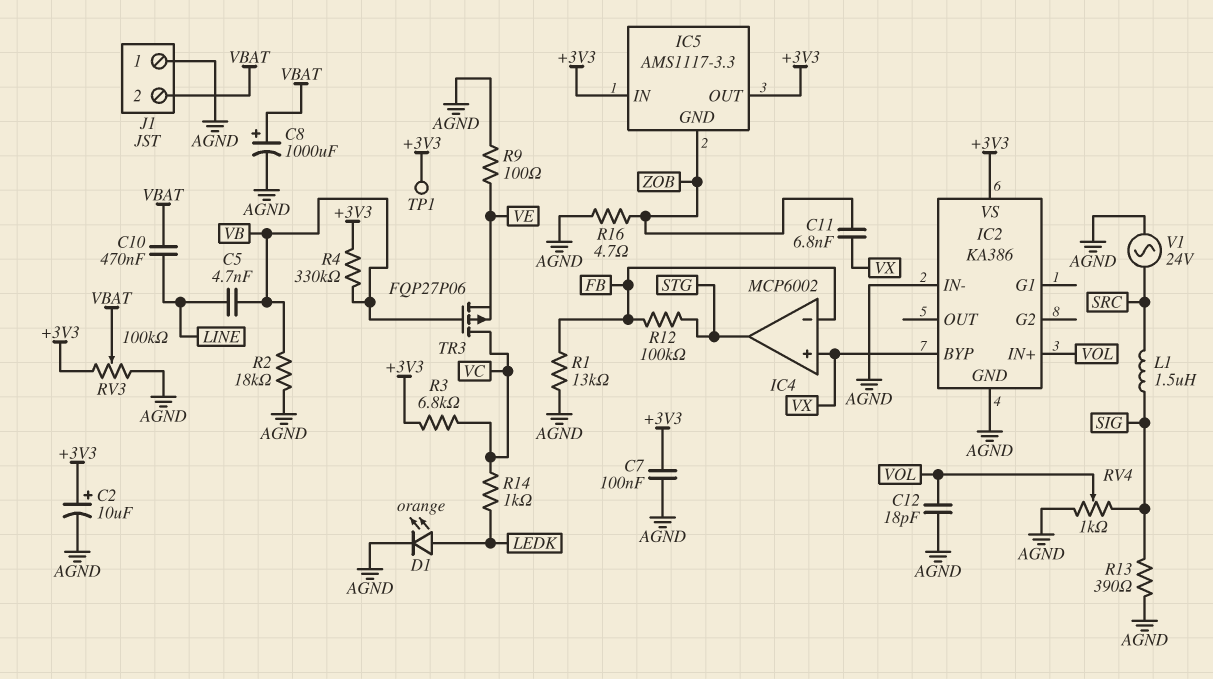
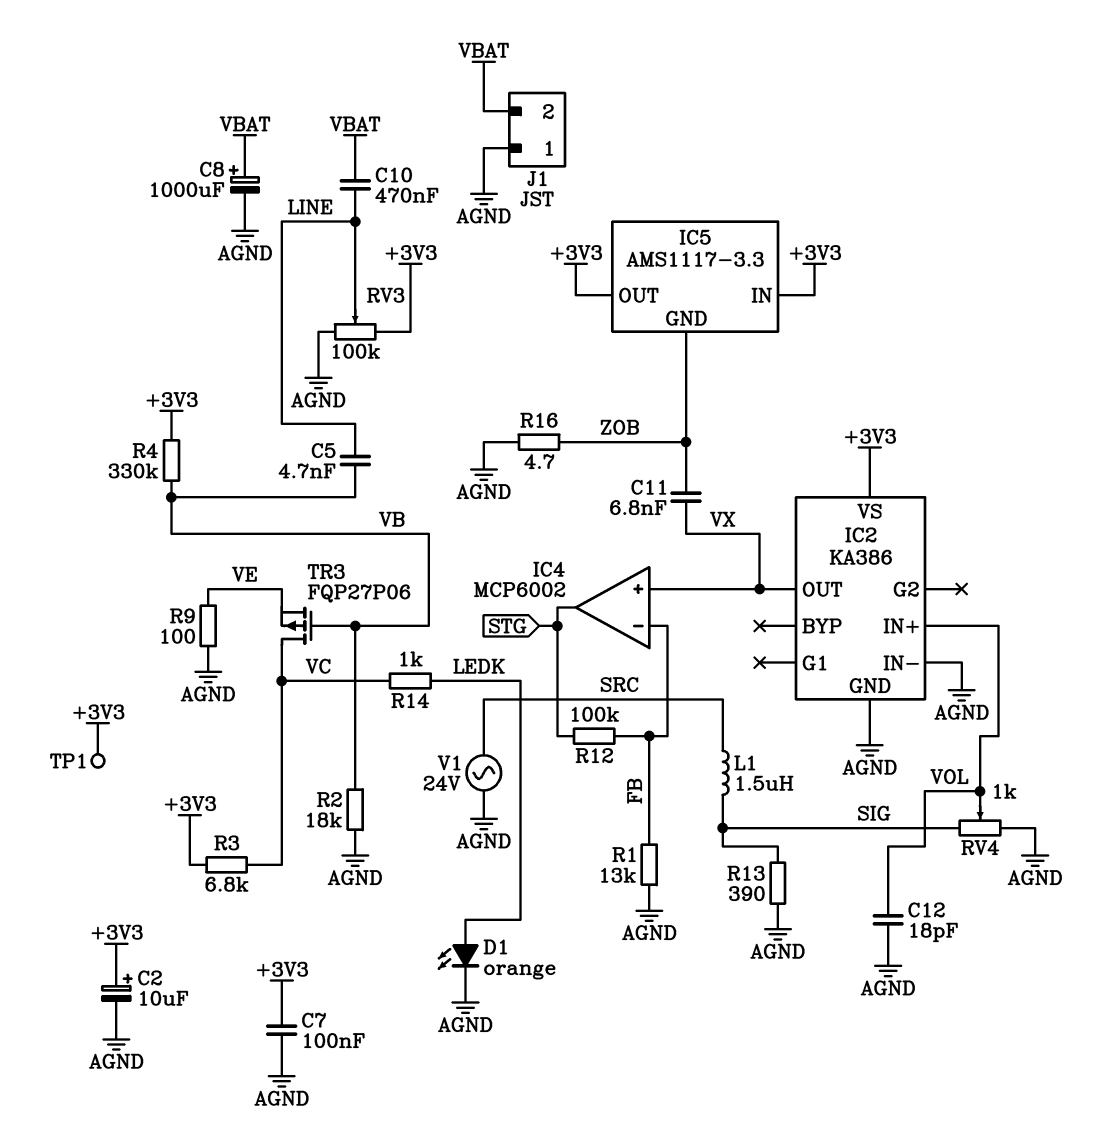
IC2 pin BYP: VX -> none
IC2 pin OUT: none -> VX
RV3: 100k (+3V3, AGND, wiper VBAT) -> 100k (+3V3, AGND, wiper LINE)

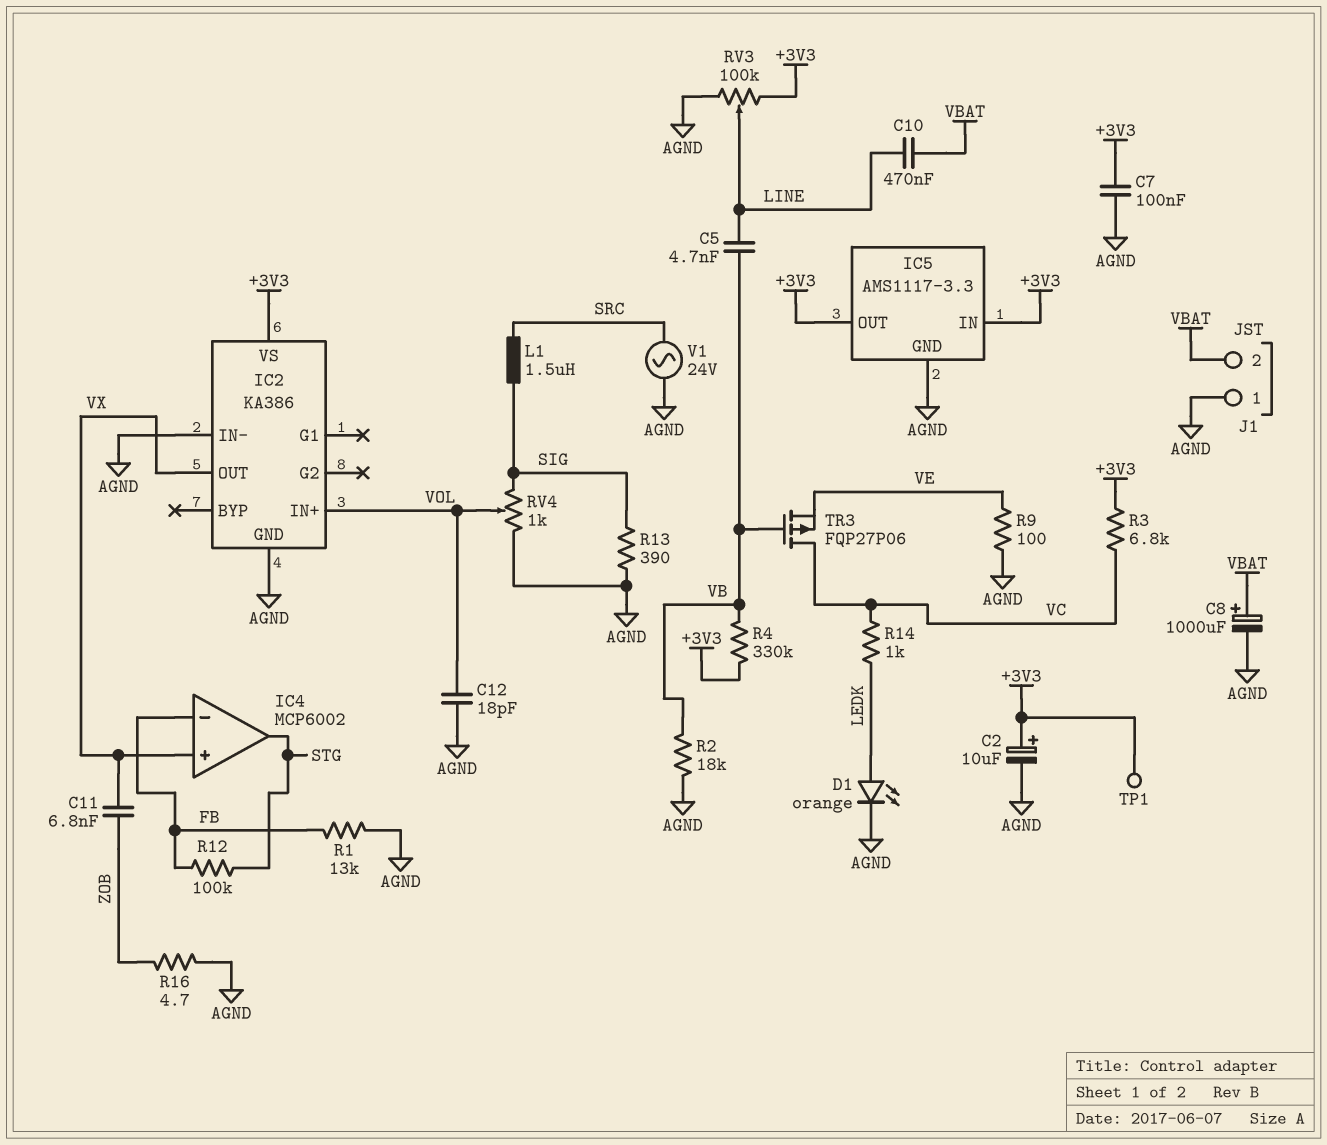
IC5 pin GND: ZOB -> AGND

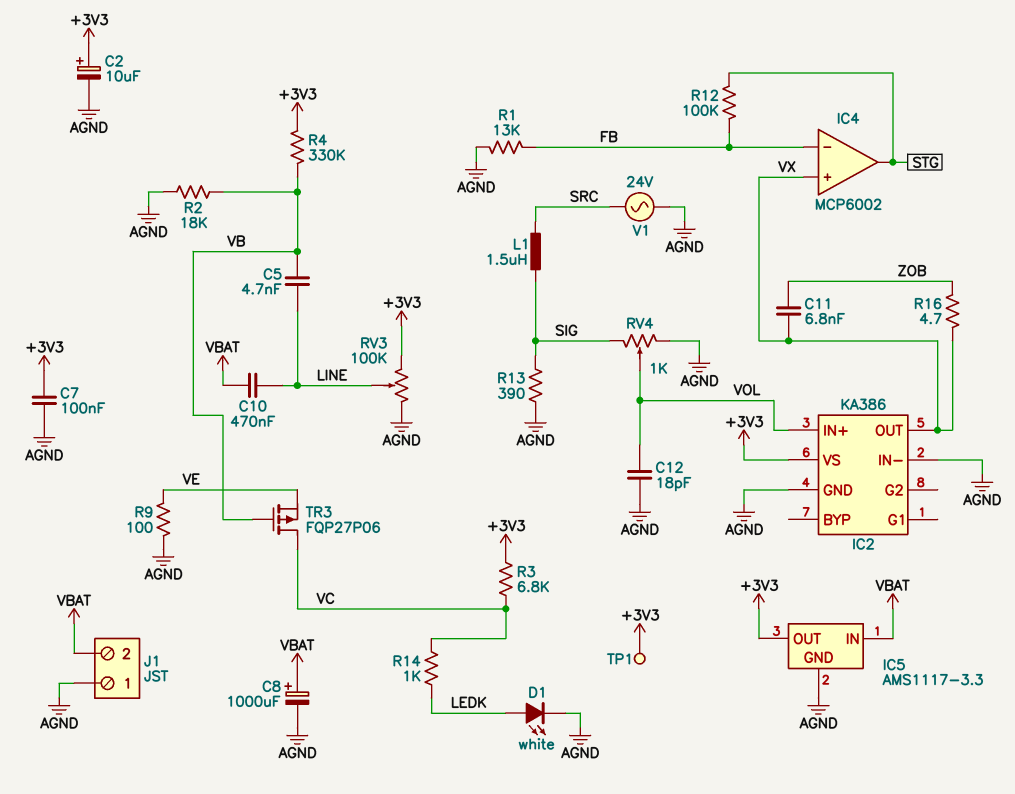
D1: LED orange (A LEDK, K AGND) -> LED white (A LEDK, K AGND)
IC5 pin IN: +3V3 -> VBAT
R16: 4.7 (AGND, ZOB) -> 4.7 (VX, ZOB)

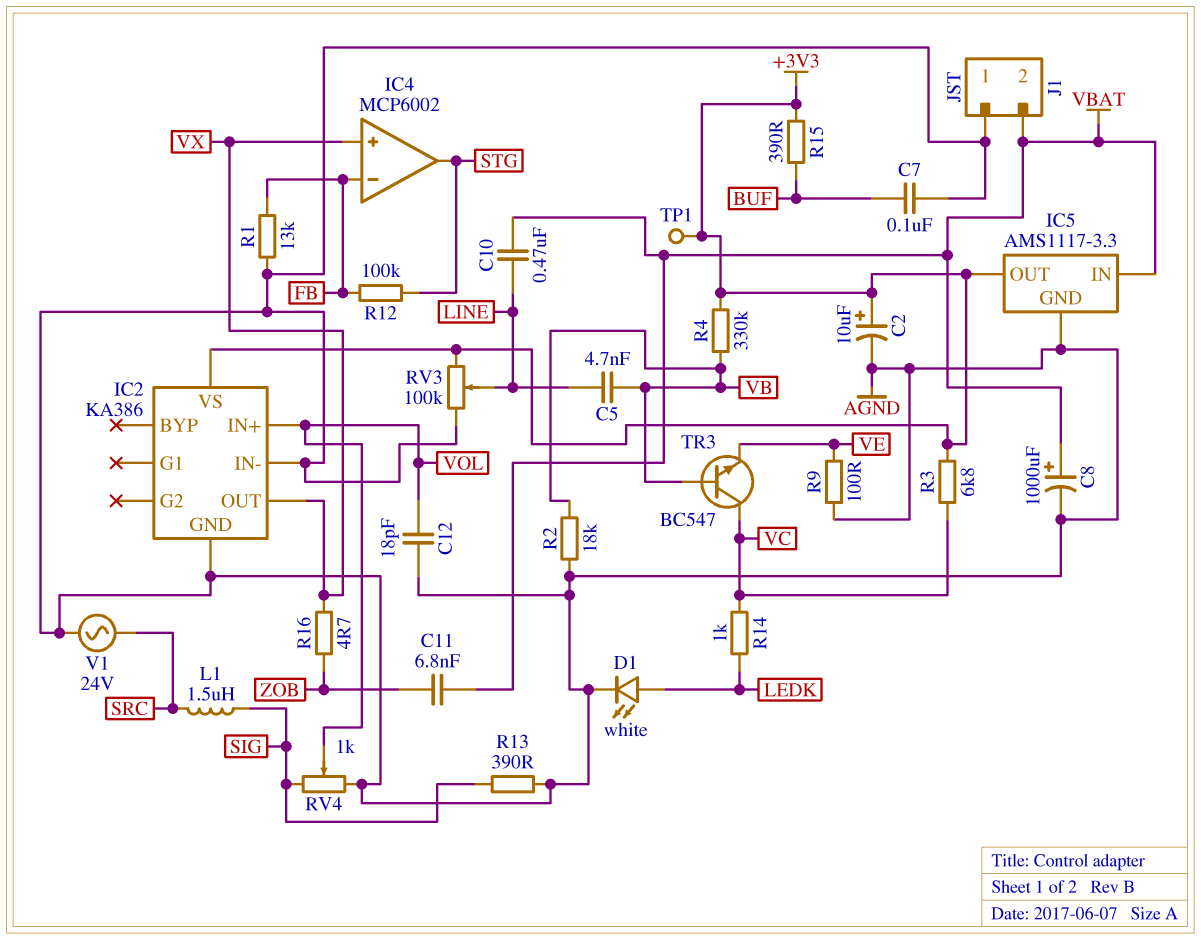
C7: 100nF (+3V3, AGND) -> 100nF (AGND, BUF)
C11: 6.8nF (VX, ZOB) -> 6.8nF (VBAT, ZOB)
R15: none -> 390 (+3V3, BUF)
TR3: PMOS FQP27P06 (G VB, D VC, S VE) -> NPN BC547 (B VB, C VC, E VE)

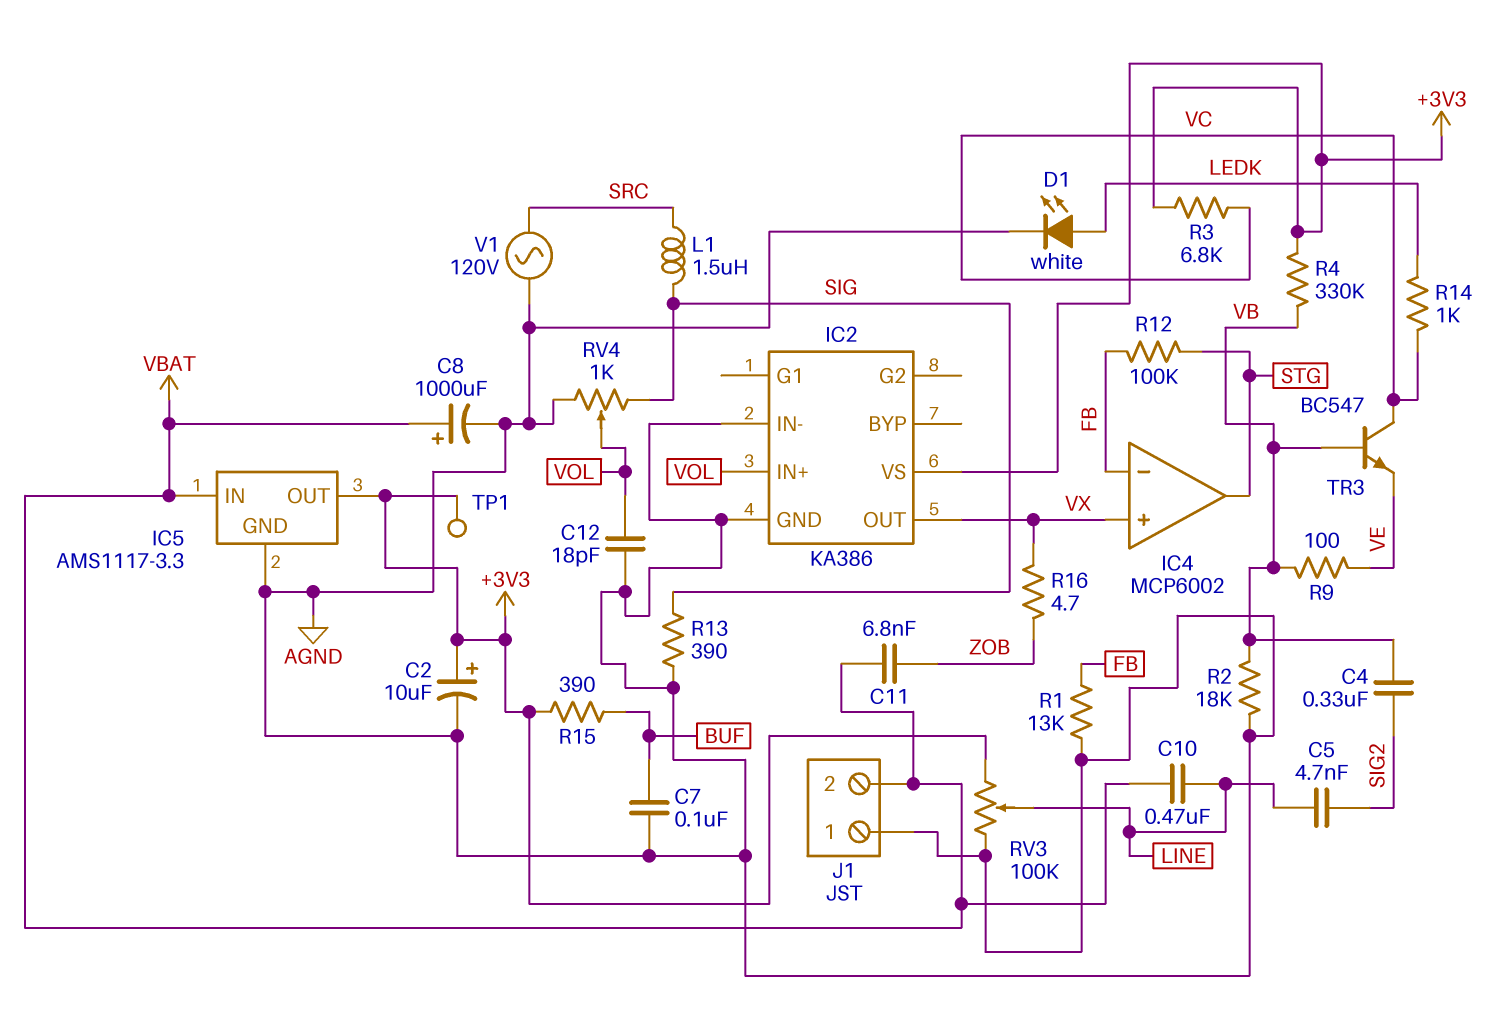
C4: none -> 330nF (SIG2, VB)
C5: 4.7nF (LINE, VB) -> 4.7nF (LINE, SIG2)
R9: 100 (AGND, VE) -> 100 (VB, VE)
V1: AC 24V (AGND, SRC) -> AC 120V (AGND, SRC)

